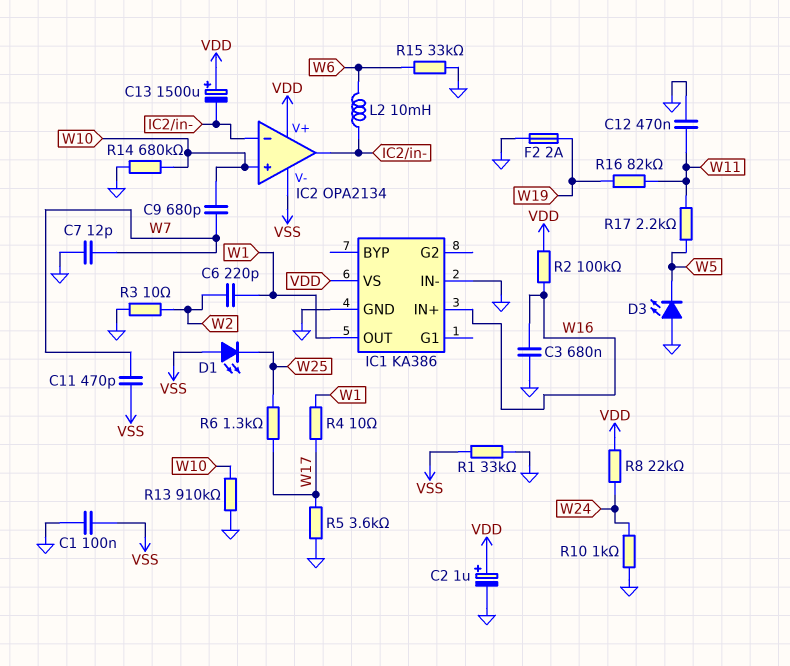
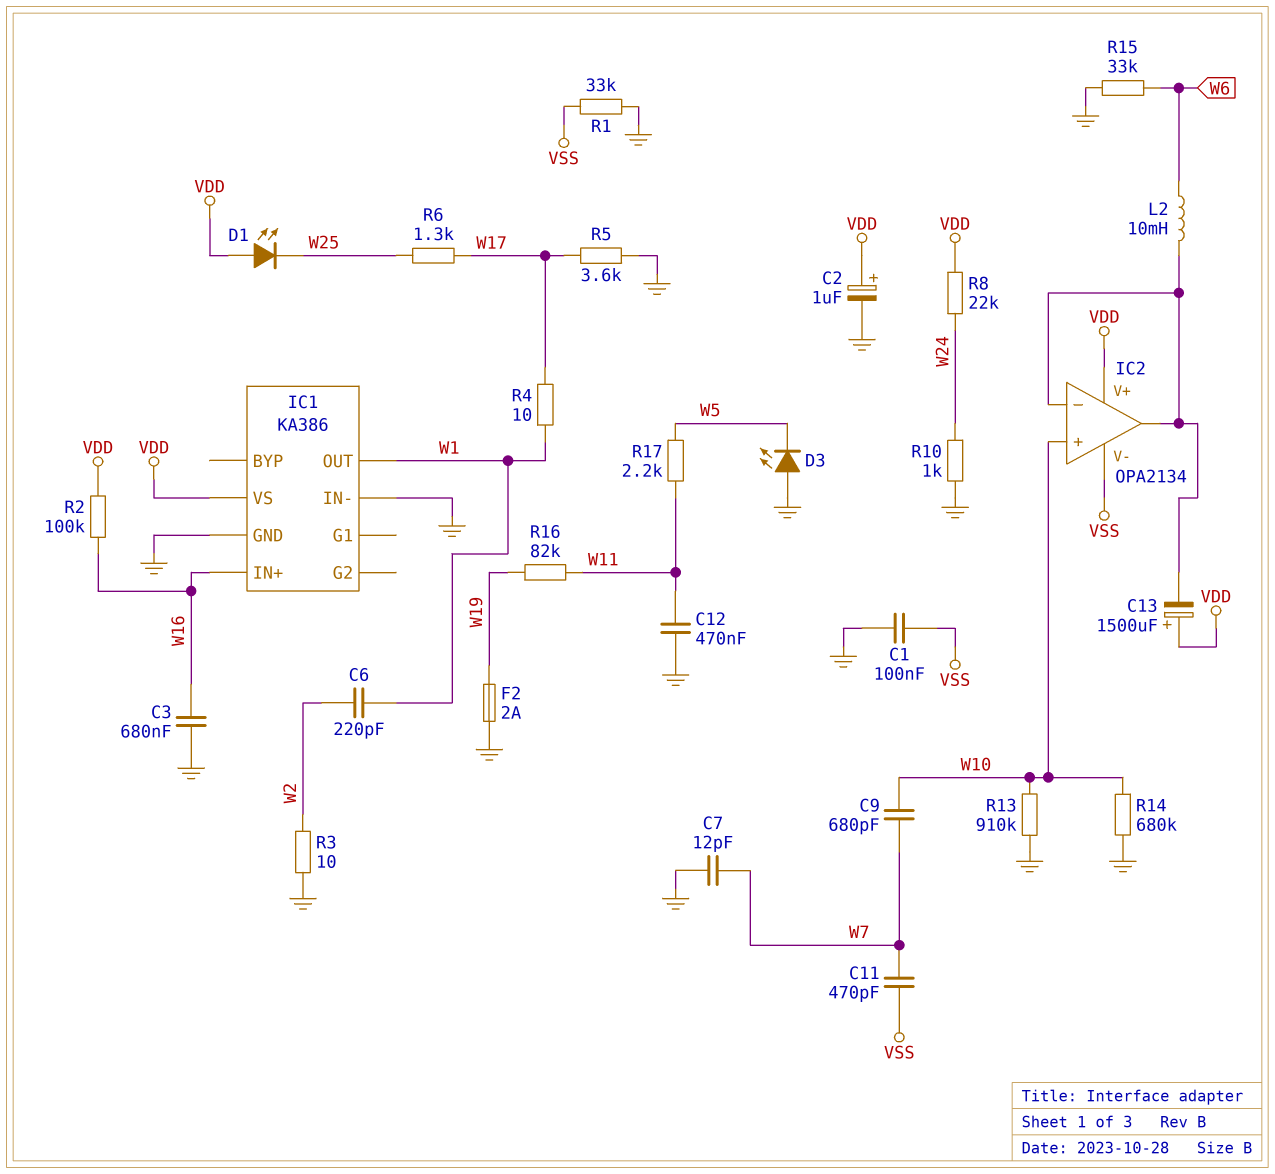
D1: LED (A VSS, K W25) -> LED (A VDD, K W25)

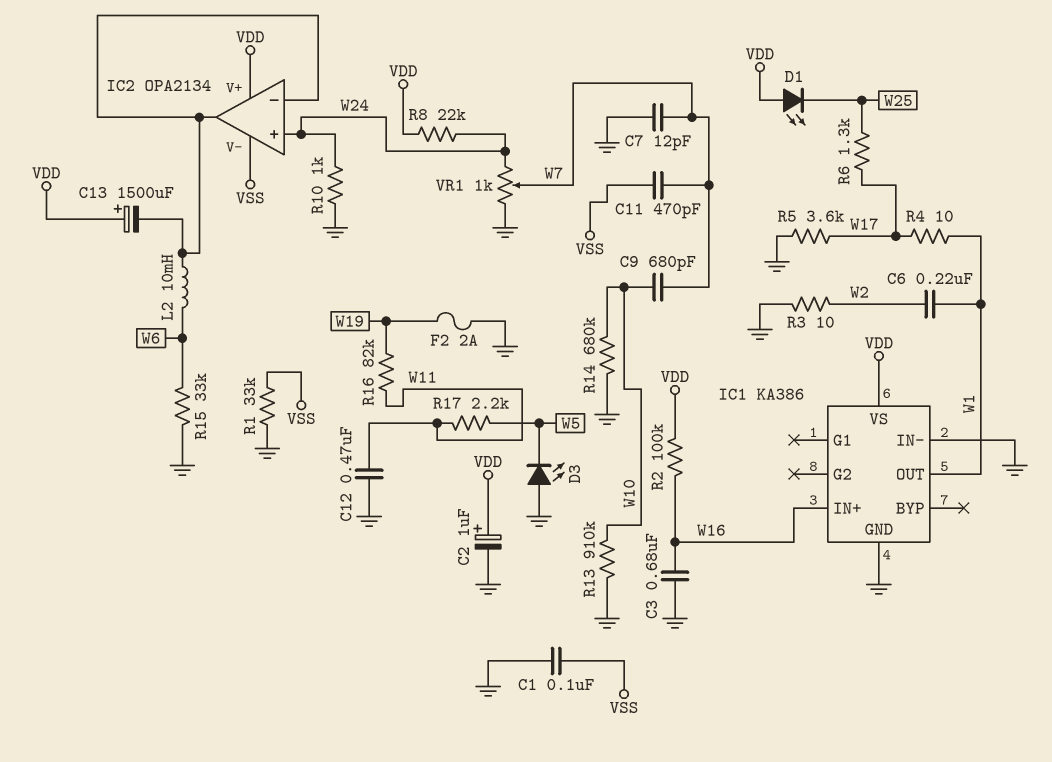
C6: 220pF (W1, W2) -> 220nF (W1, W2)
IC2 pin in+: W10 -> W24
VR1: none -> 1k (GND, W24, wiper W7)

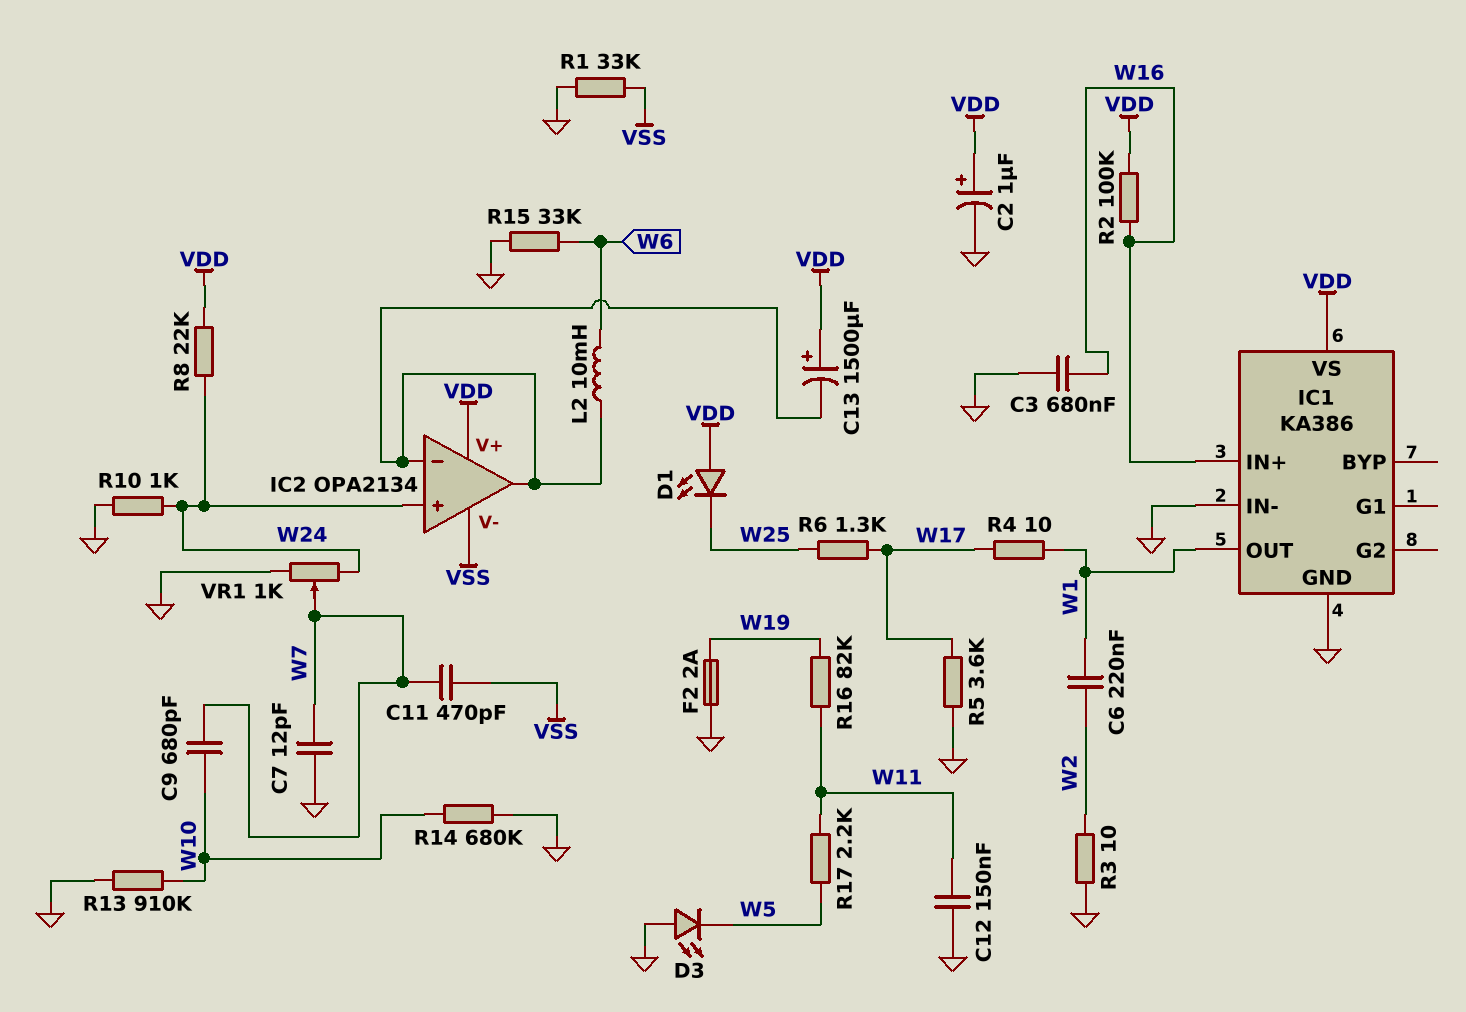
C1: 100nF (GND, VSS) -> none
C12: 470nF (GND, W11) -> 150nF (GND, W11)

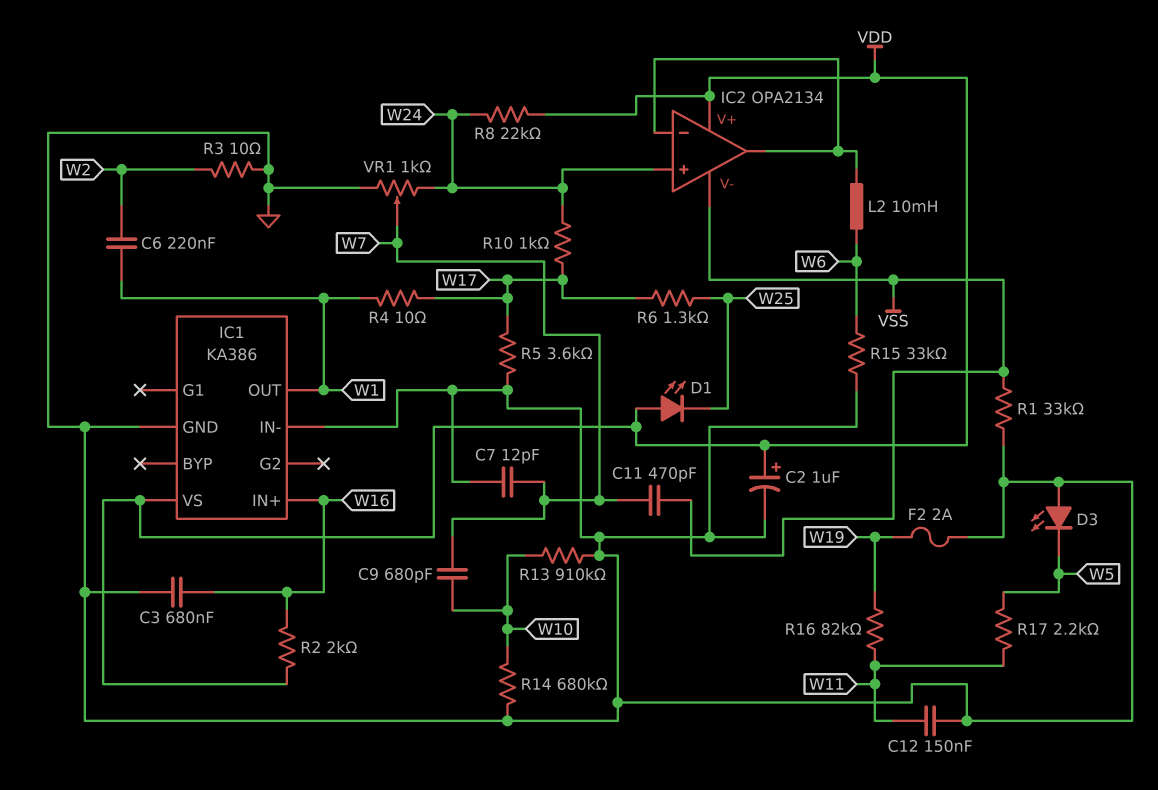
C13: 1500uF (plus VDD, minus IC2/in-) -> none
R2: 100k (VDD, W16) -> 2k (VDD, W16)
R10: 1k (GND, W24) -> 1k (W17, W24)

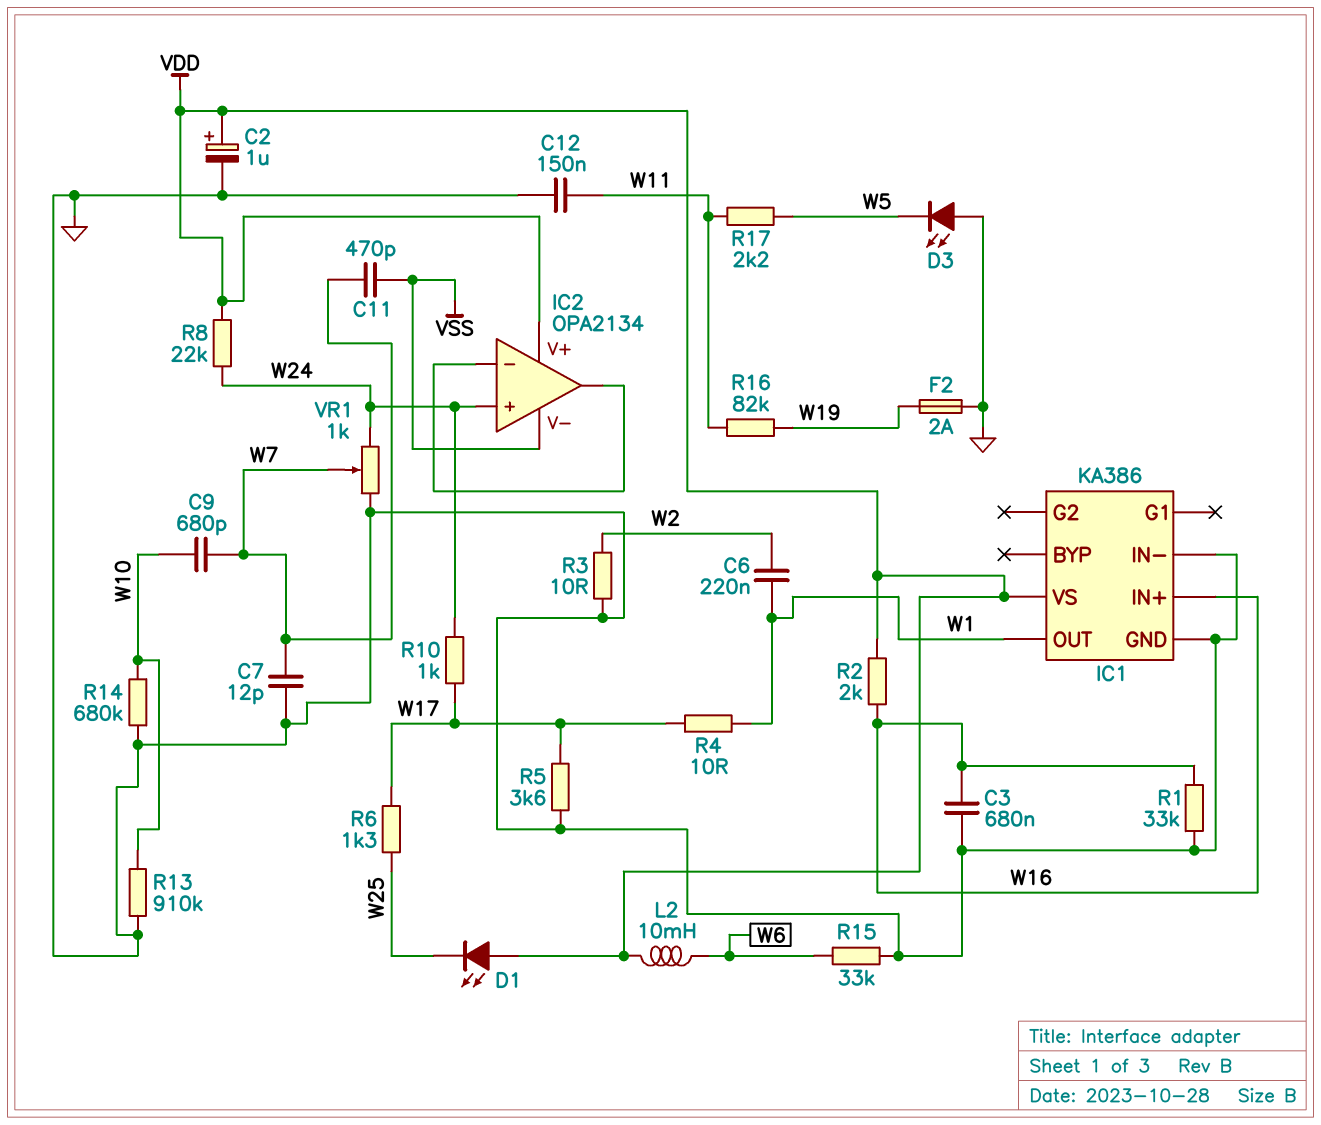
L2: 10mH (IC2/in-, W6) -> 10mH (VDD, W6)
R1: 33k (GND, VSS) -> 33k (GND, W16)

